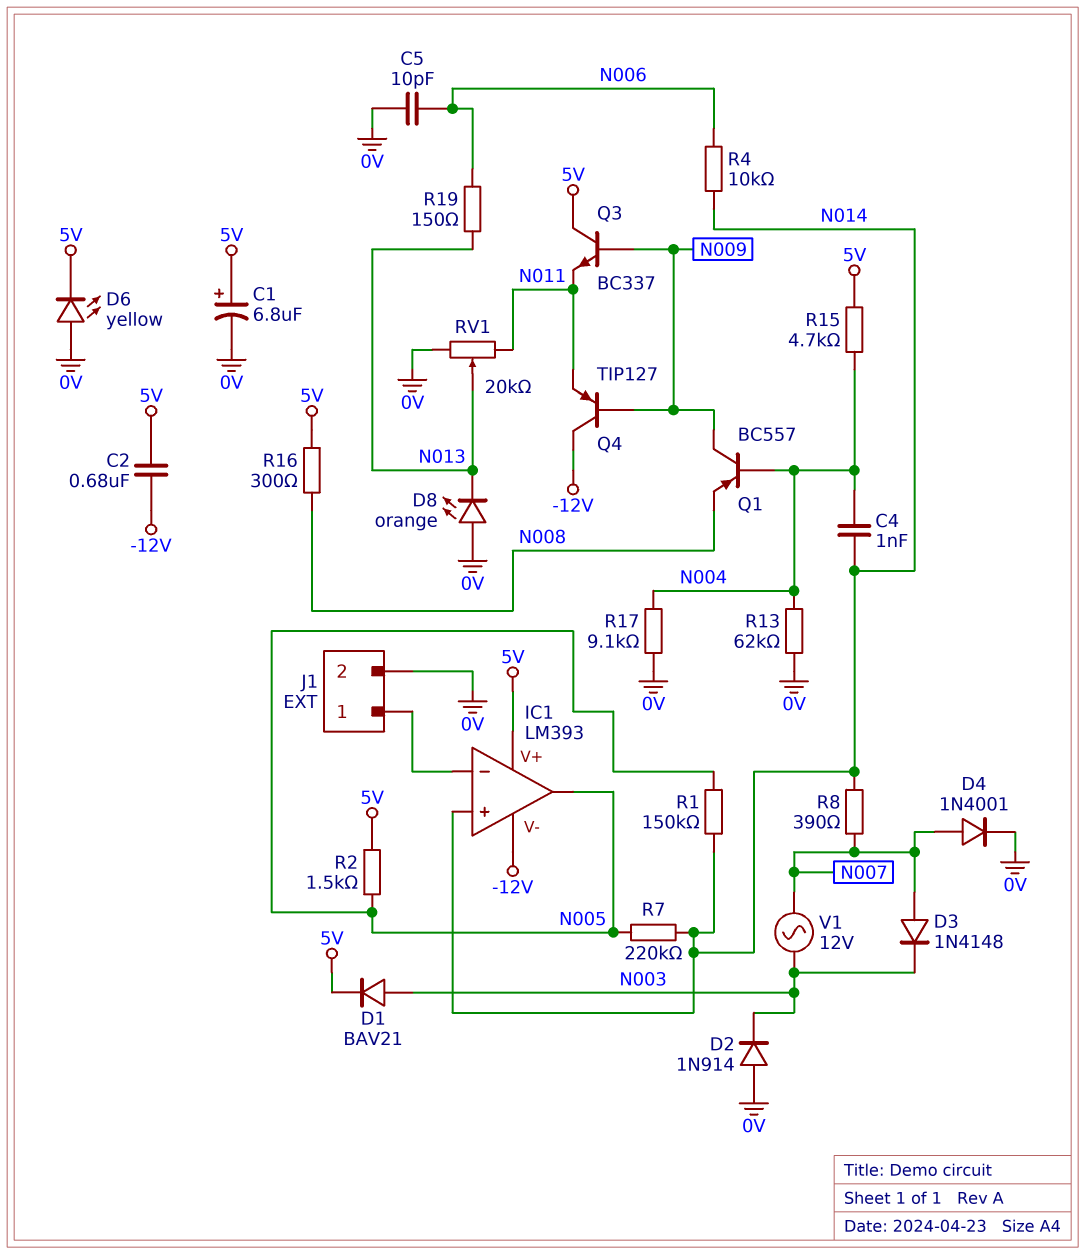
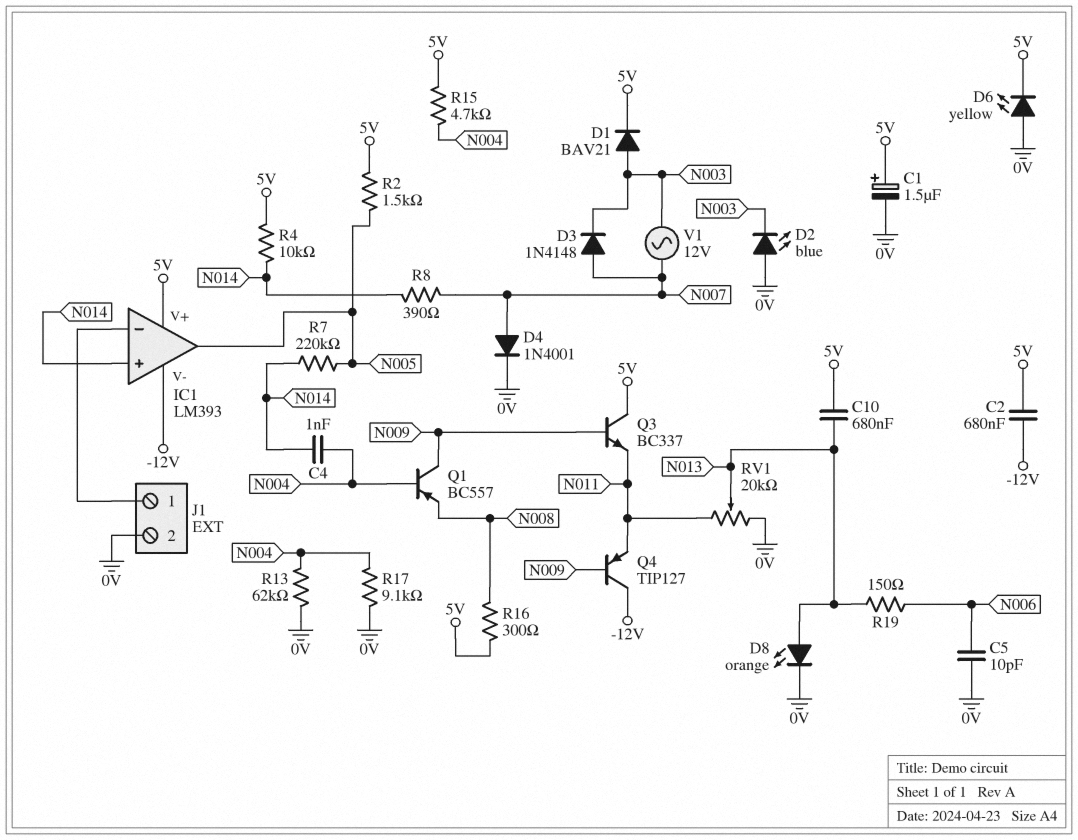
C1: 6.8uF (plus 5V, minus 0V) -> 1.5uF (plus 5V, minus 0V)
C10: none -> 680nF (5V, N013)
D2: diode 1N914 (A 0V, K N003) -> LED blue (A 0V, K N003)
D8: LED orange (A 0V, K N013) -> LED orange (A N013, K 0V)
R1: 150k (N005, N014) -> none
R4: 10k (N006, N014) -> 10k (5V, N014)

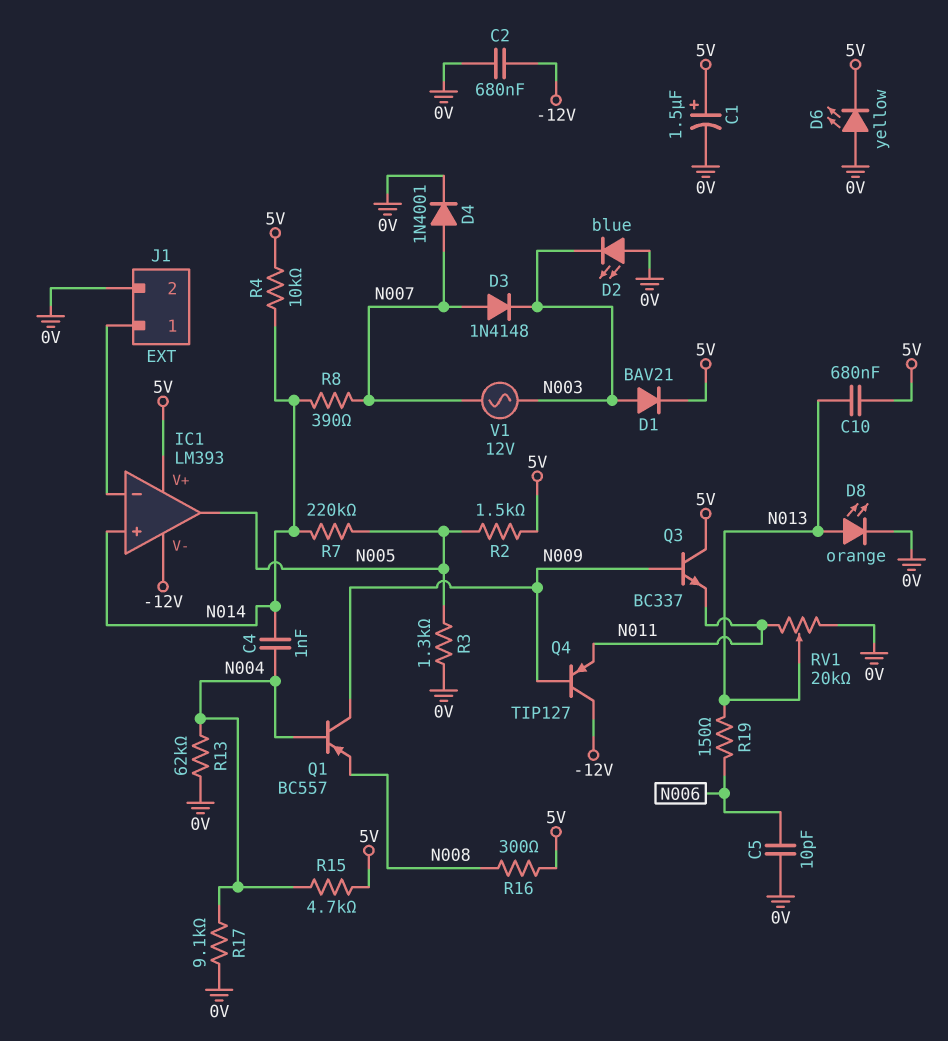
C2: 680nF (-12V, 5V) -> 680nF (-12V, 0V)
R3: none -> 1.3k (0V, N005)

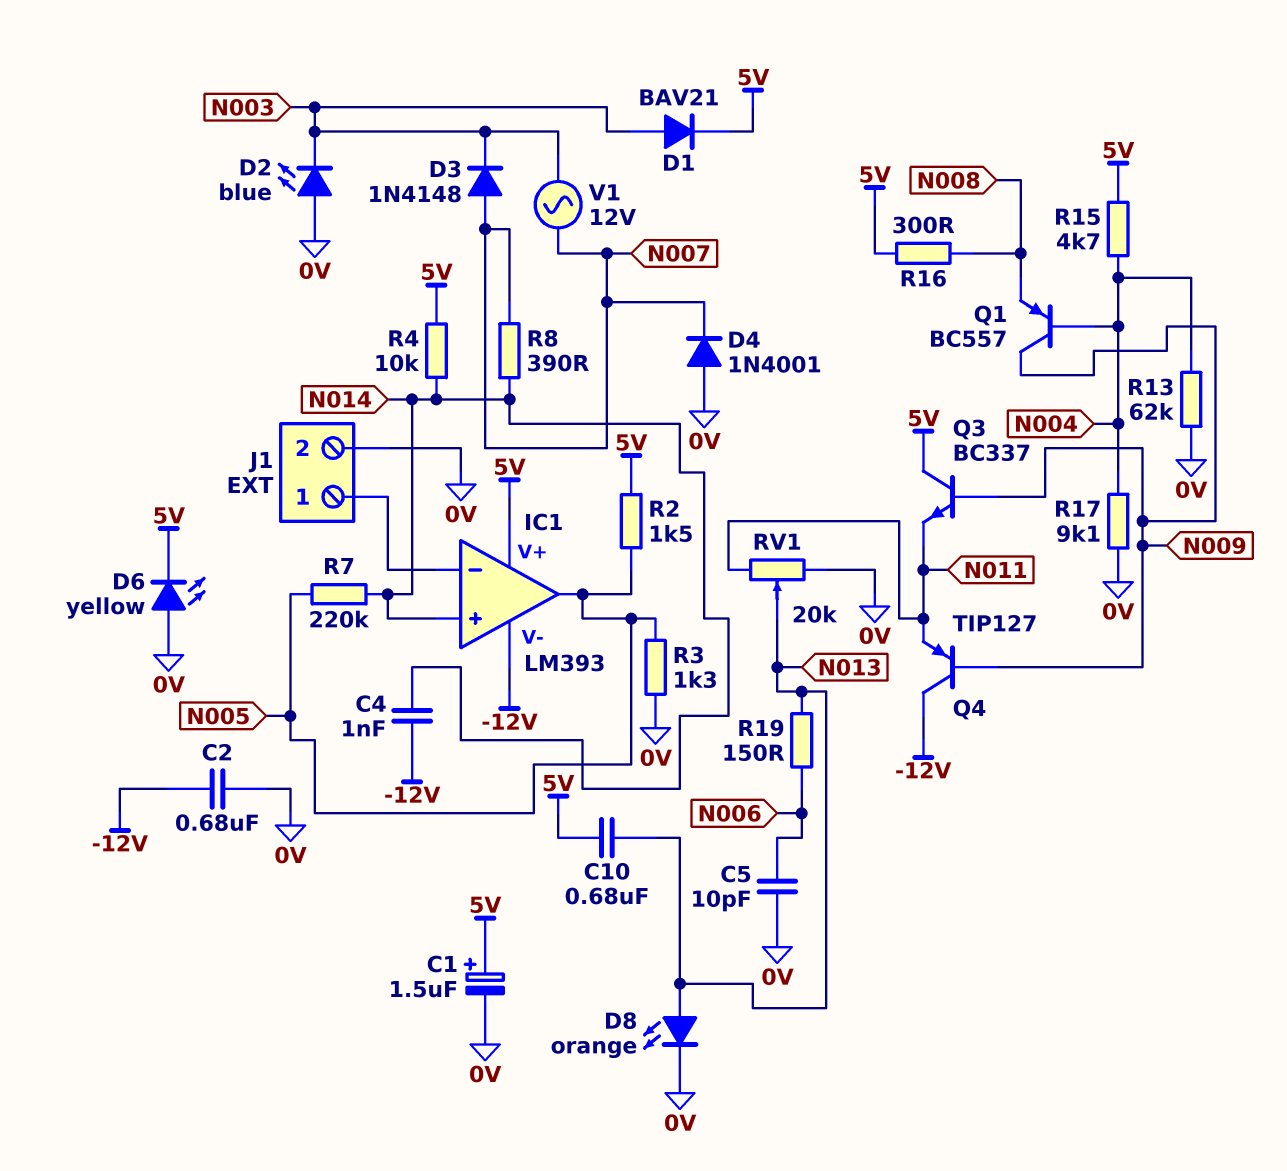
C4: 1nF (N004, N014) -> 1nF (-12V, N014)
D4: diode 1N4001 (A N007, K 0V) -> diode 1N4001 (A 0V, K N007)

